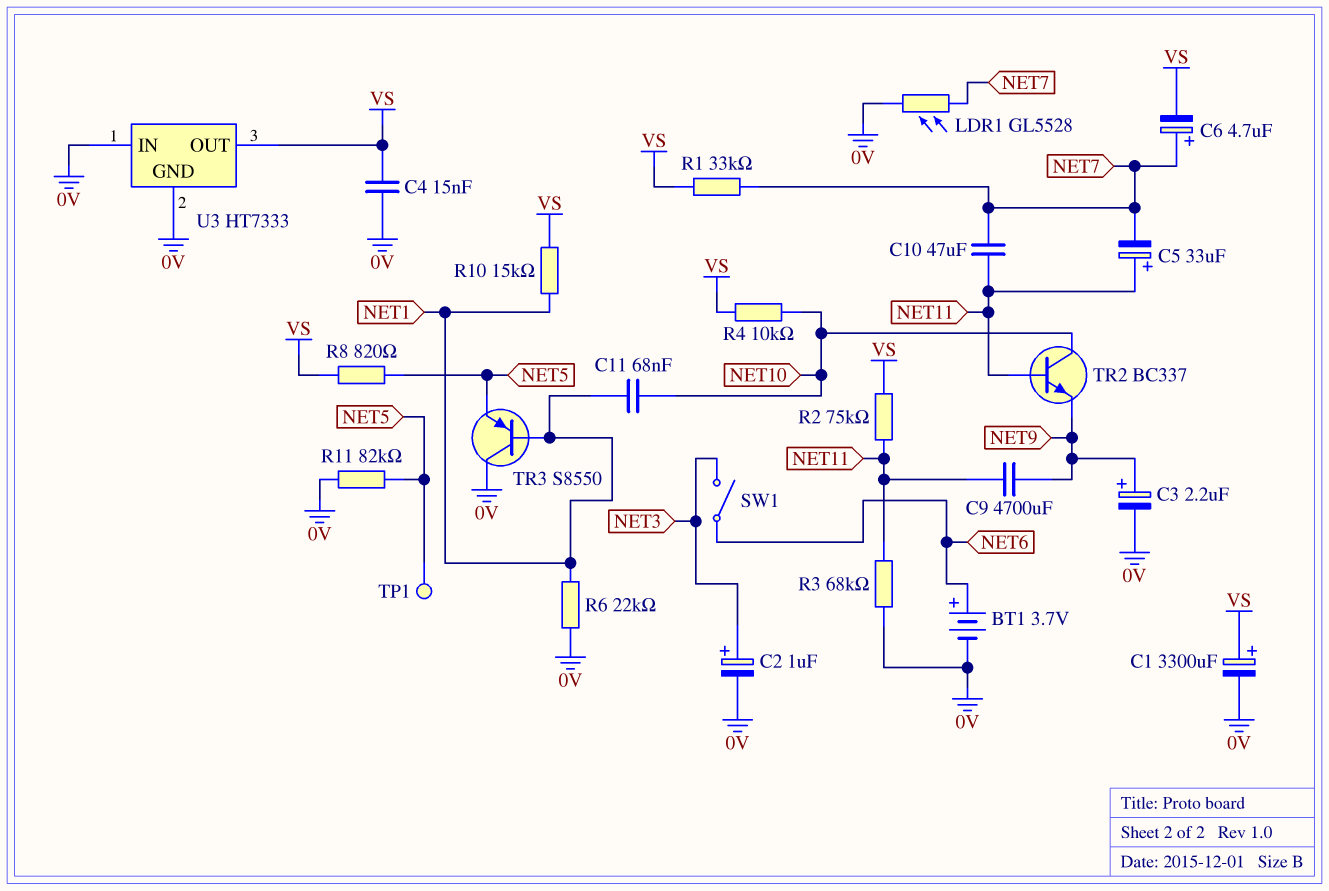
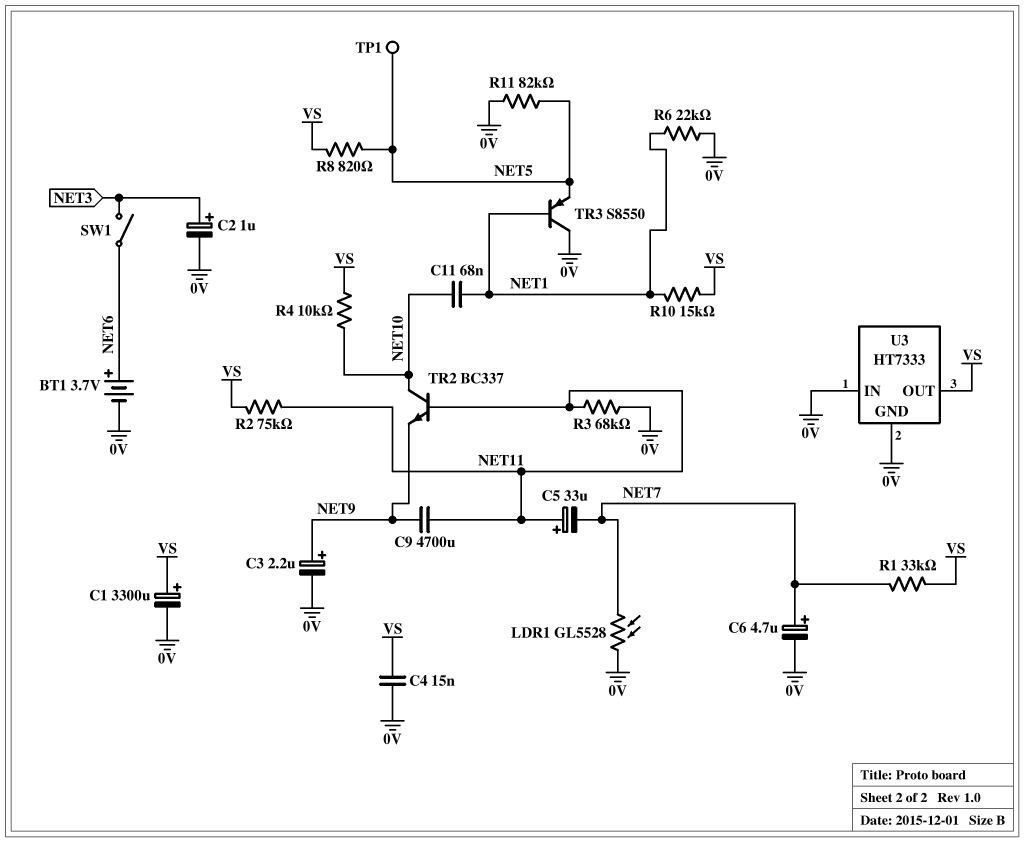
C6: 4.7uF (plus NET7, minus VS) -> 4.7uF (plus NET7, minus 0V)
C10: 47uF (NET7, NET11) -> none

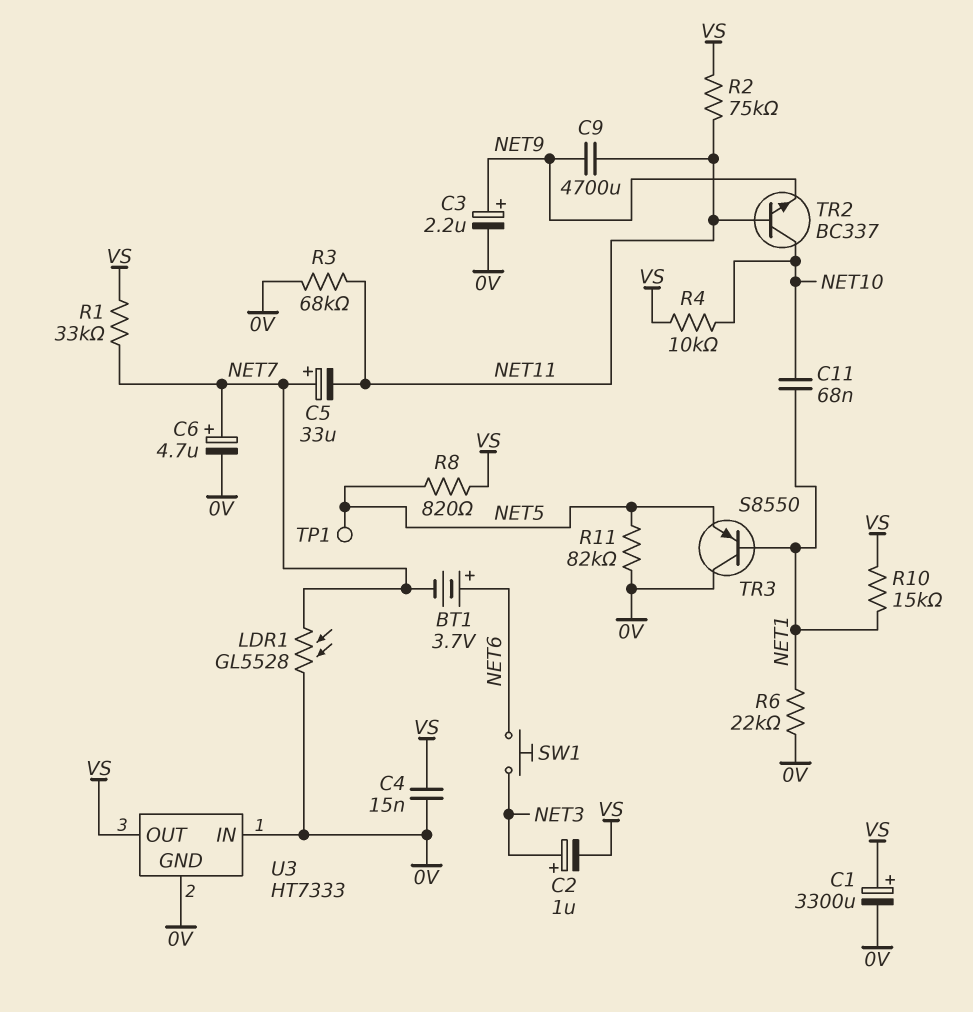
BT1: 3.7V (plus NET6, minus 0V) -> 3.7V (plus NET6, minus NET7)
C2: 1uF (plus NET3, minus 0V) -> 1uF (plus NET3, minus VS)
C5: 33uF (plus NET11, minus NET7) -> 33uF (plus NET7, minus NET11)
SW1: switch (NET3, NET6) -> button (NET3, NET6)

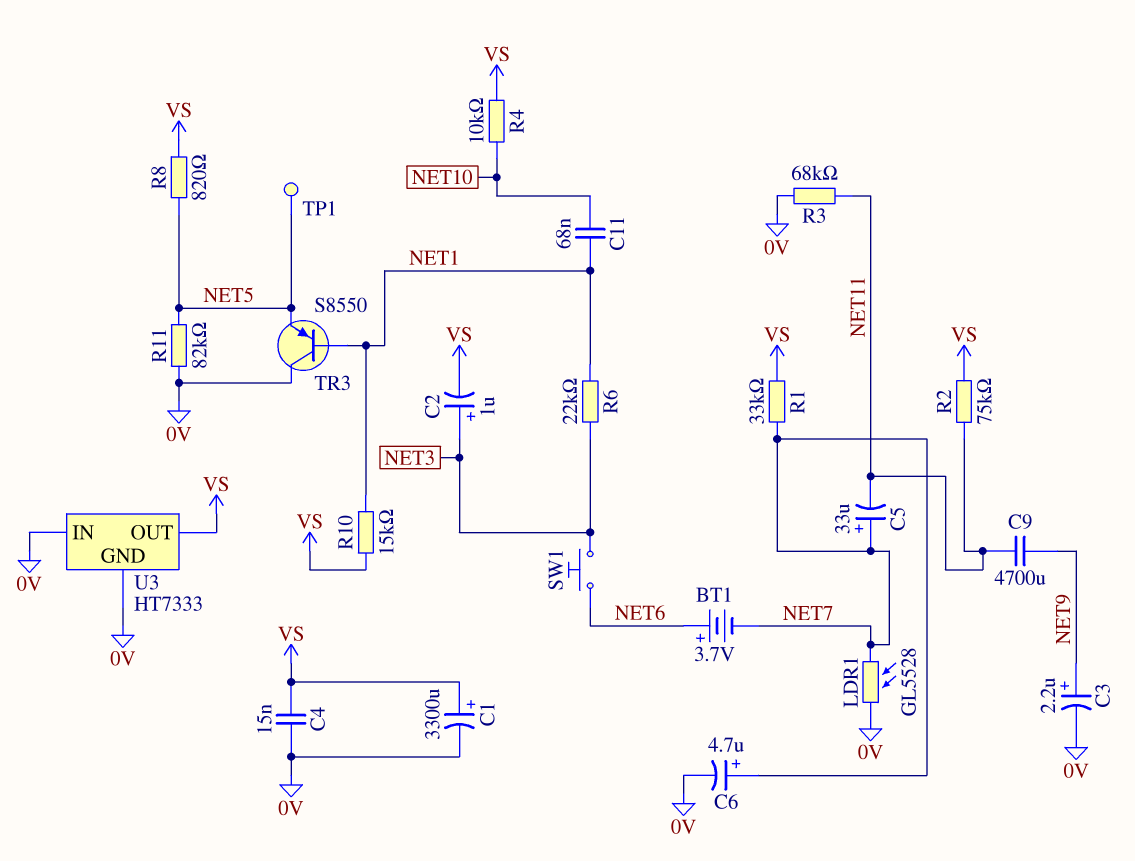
R6: 22k (0V, NET1) -> 22k (NET1, NET3)
TR2: NPN BC337 (B NET11, C NET10, E NET9) -> none

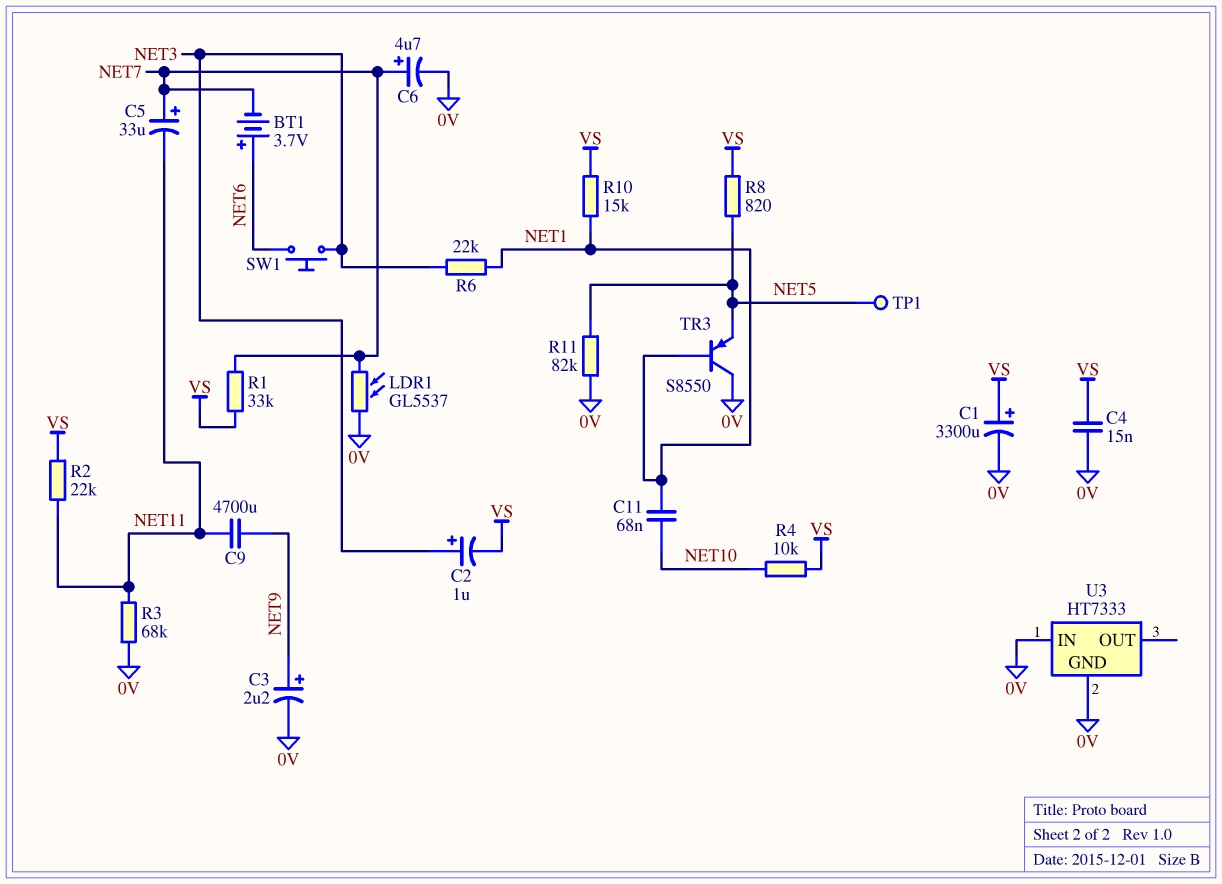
LDR1: GL5528 (0V, NET7) -> GL5537 (0V, NET7)
R2: 75k (NET11, VS) -> 22k (NET11, VS)
U3 pin OUT: VS -> none

